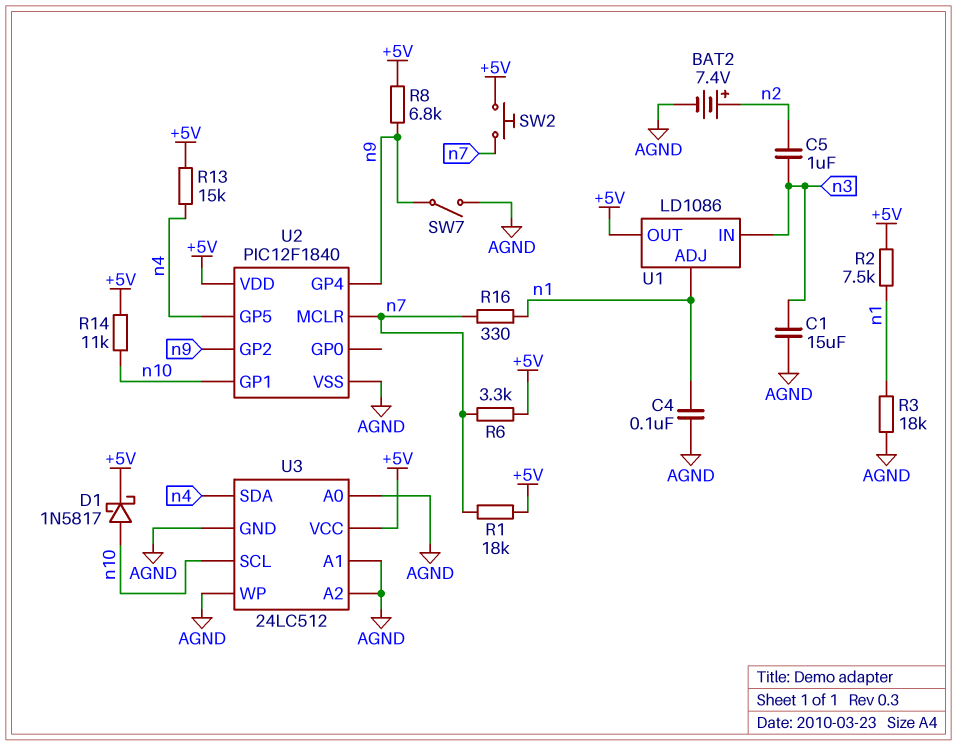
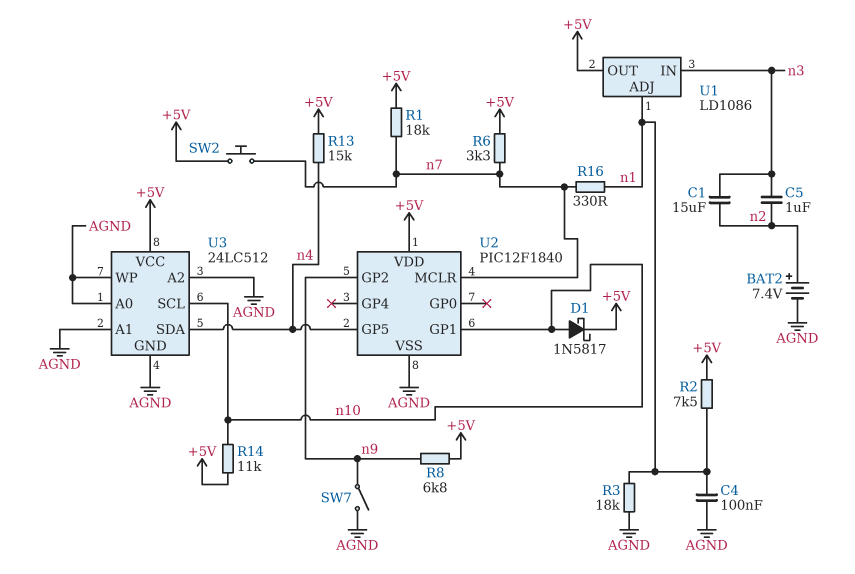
C1: 15uF (AGND, n3) -> 15uF (n2, n3)
U2 pin GP4: n9 -> none

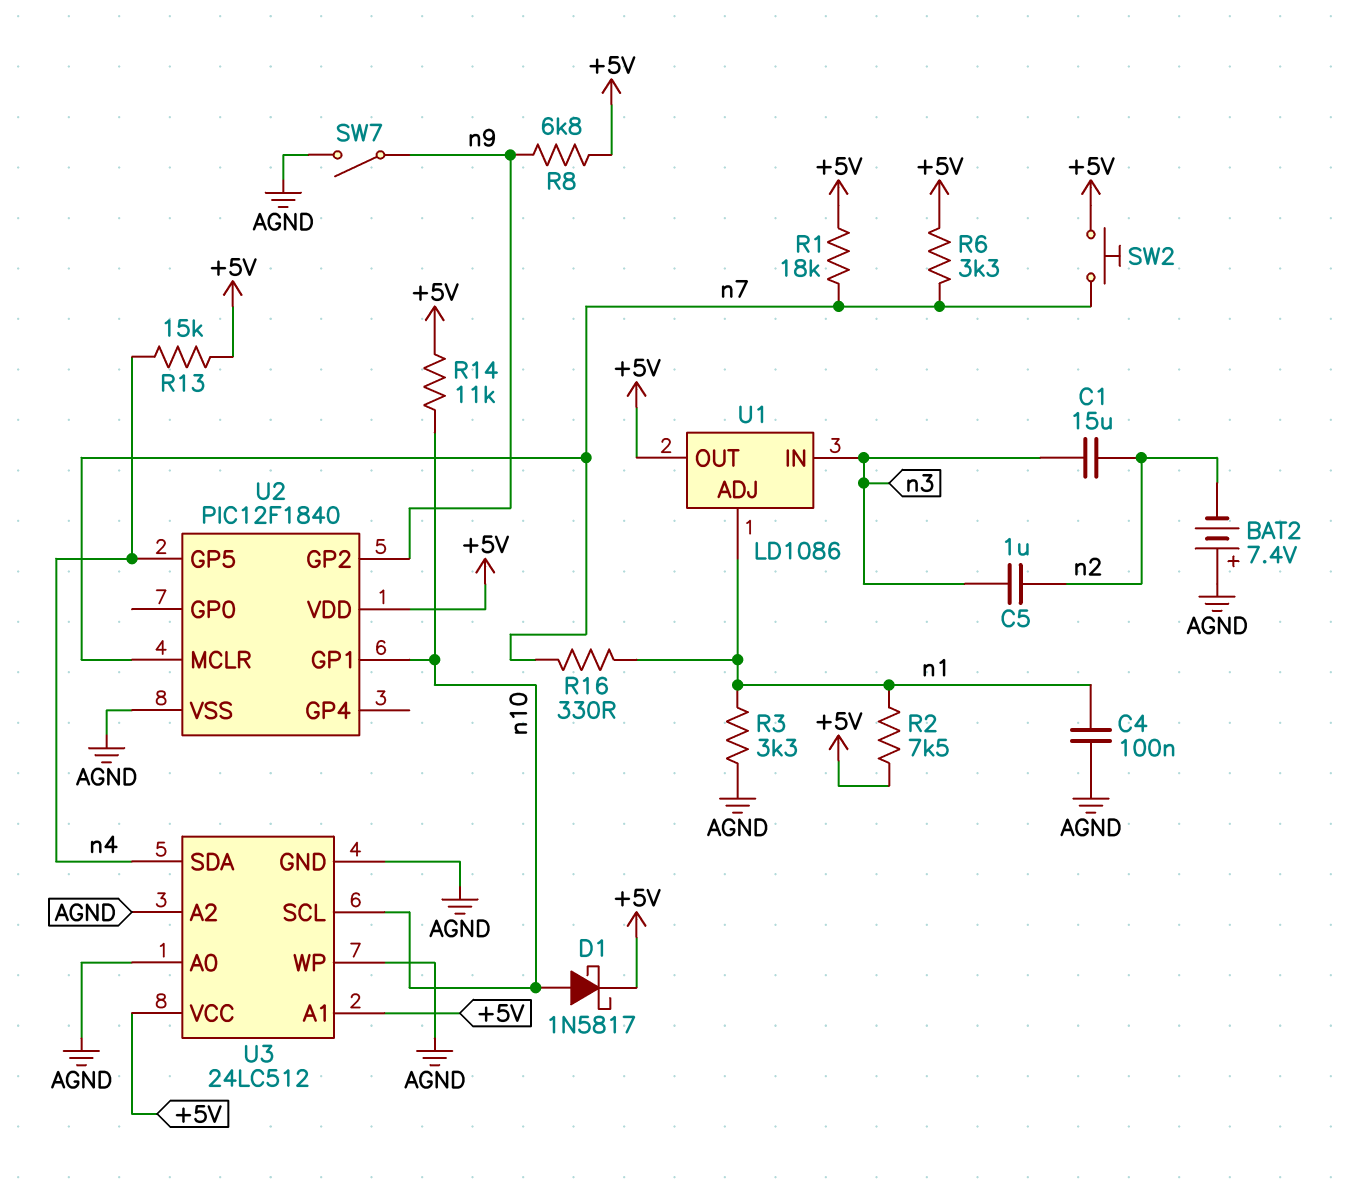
BAT2: 7.4V (plus n2, minus AGND) -> 7.4V (plus AGND, minus n2)
R3: 18k (AGND, n1) -> 3.3k (AGND, n1)
U3 pin A1: AGND -> +5V

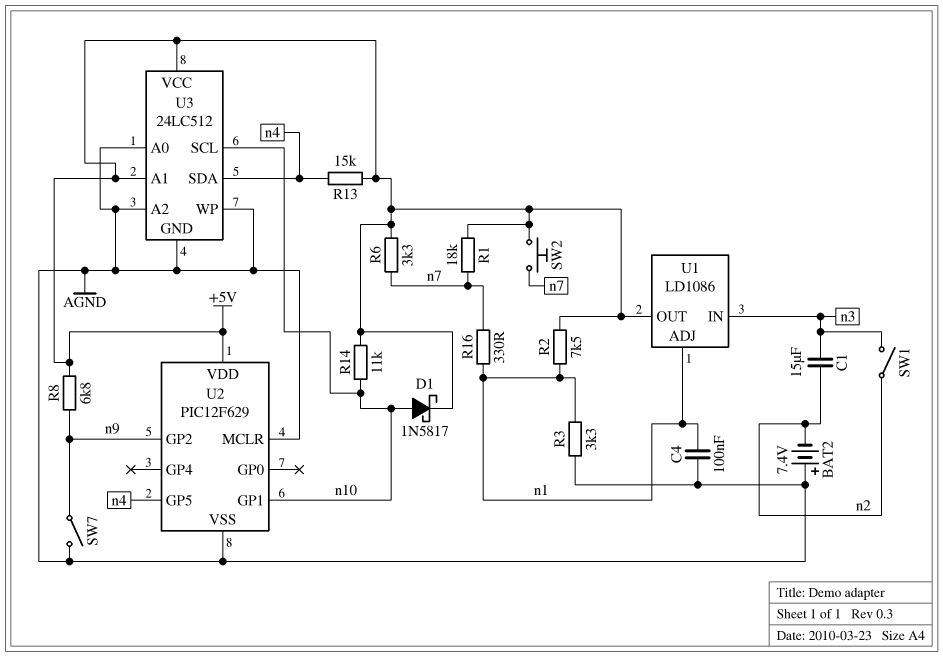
C5: 1uF (n2, n3) -> none
SW1: none -> switch (n2, n3)
U2: PIC12F1840 -> PIC12F629
U2 pin MCLR: n7 -> AGND

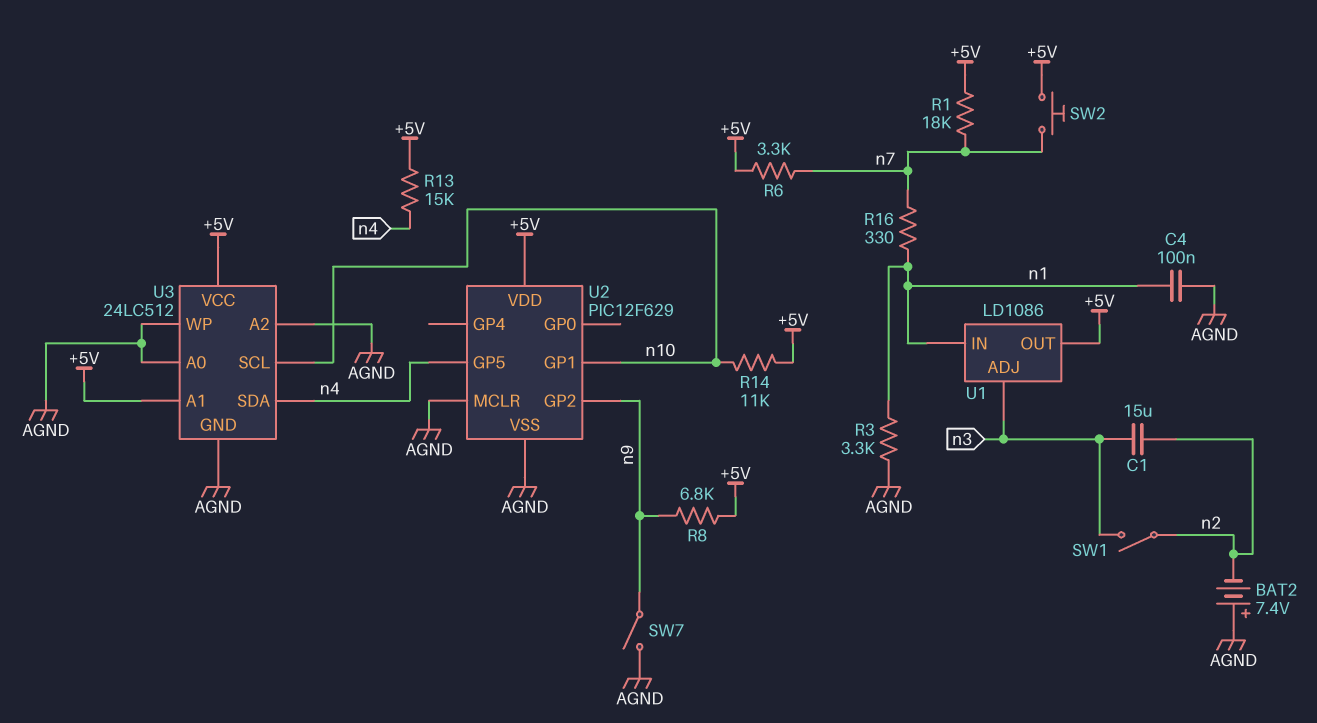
D1: schottky 1N5817 (A n10, K +5V) -> none
R2: 7.5k (+5V, n1) -> none
U1 pin ADJ: n1 -> n3
U1 pin IN: n3 -> n1

